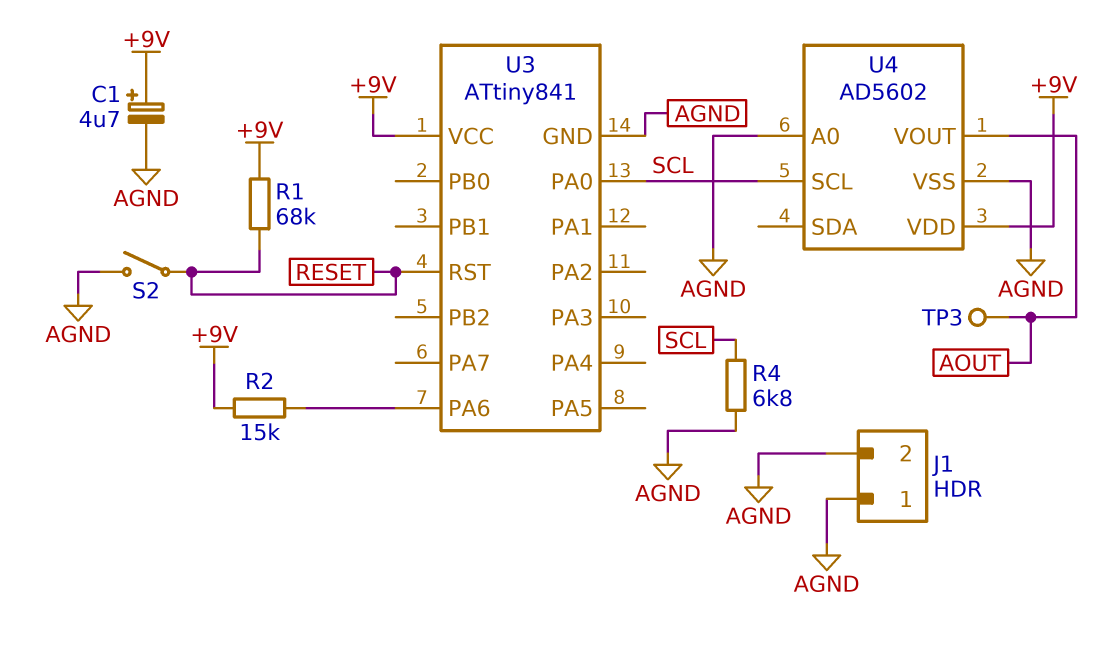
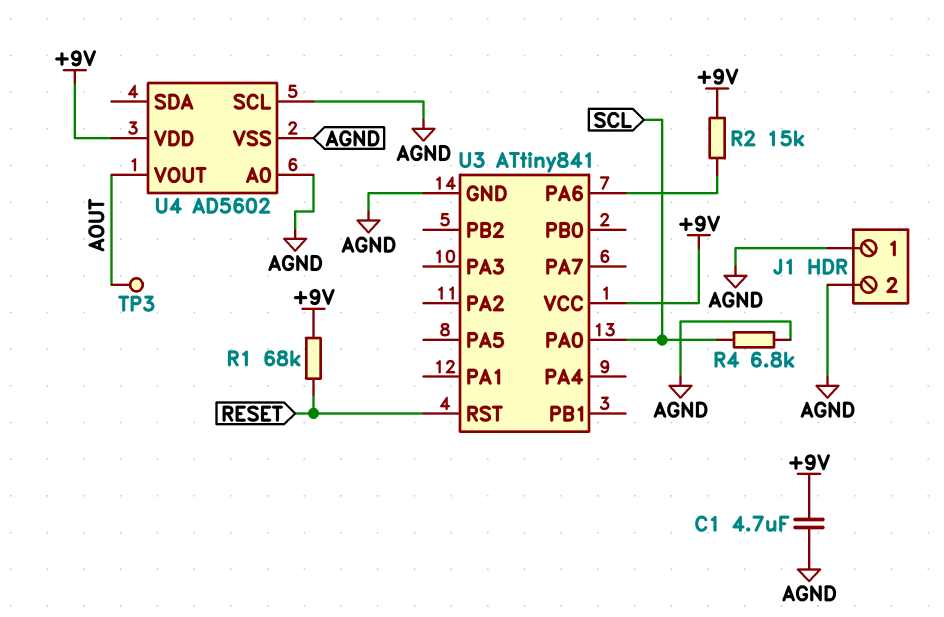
C1: 4.7uF (plus +9V, minus AGND) -> 4.7uF (+9V, AGND)
S2: switch (AGND, RESET) -> none
U4 pin SCL: SCL -> AGND

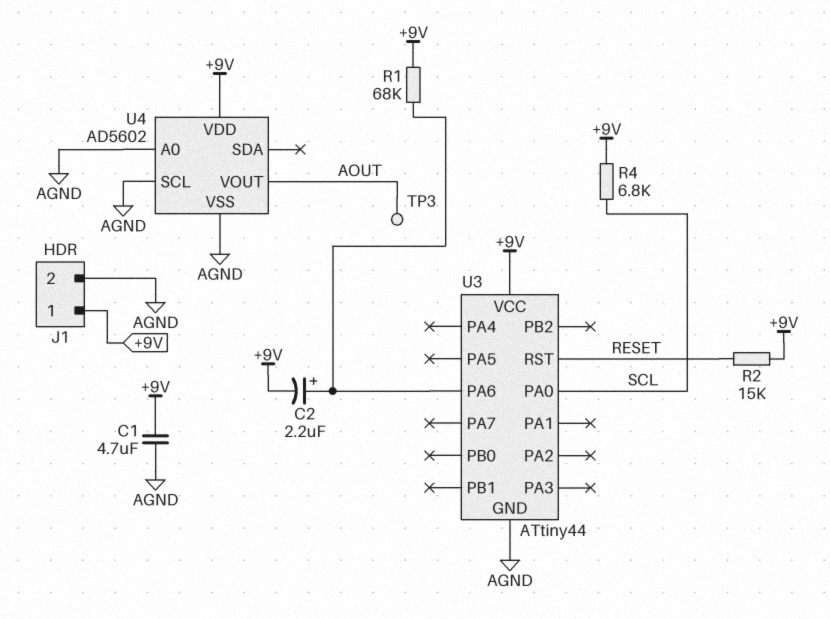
C2: none -> 2.2uF (plus U3/PA6, minus +9V)
J1 pin 1: AGND -> +9V
R1: 68k (+9V, RESET) -> 68k (+9V, U3/PA6)
R2: 15k (+9V, U3/PA6) -> 15k (+9V, RESET)
R4: 6.8k (AGND, SCL) -> 6.8k (+9V, SCL)
U3: ATtiny841 -> ATtiny44

